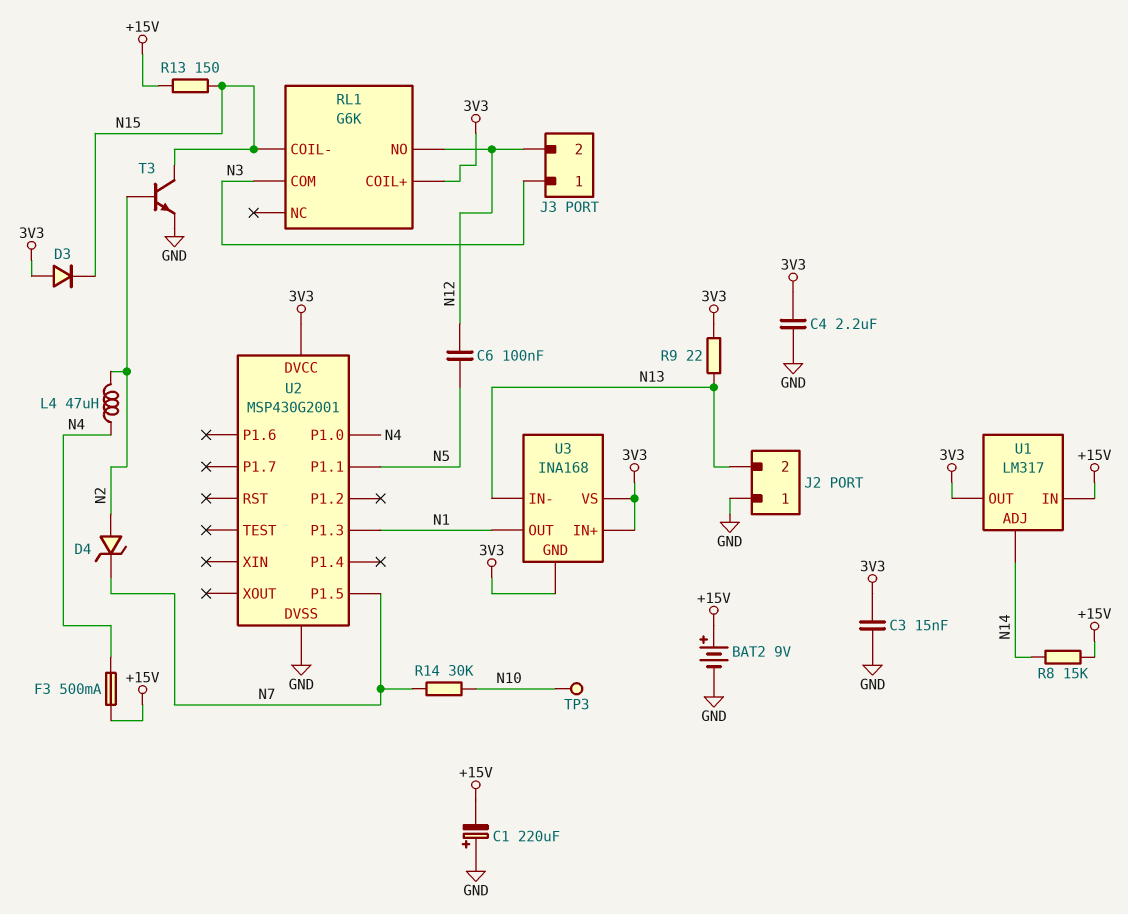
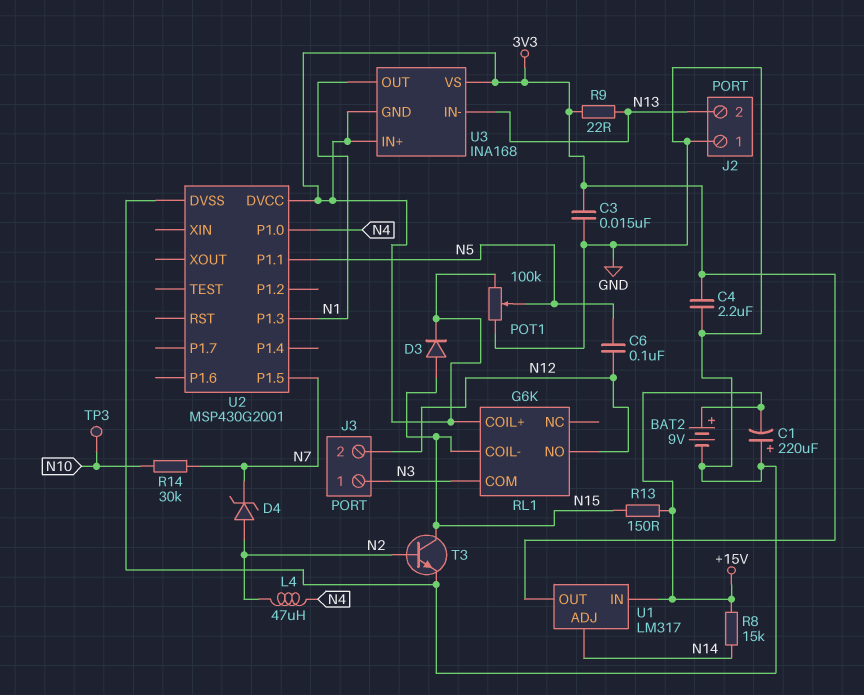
D3: diode (A 3V3, K N15) -> diode (A N15, K 3V3)
F3: 500mA (+15V, N4) -> none
POT1: none -> 100k (3V3, GND, wiper N5)

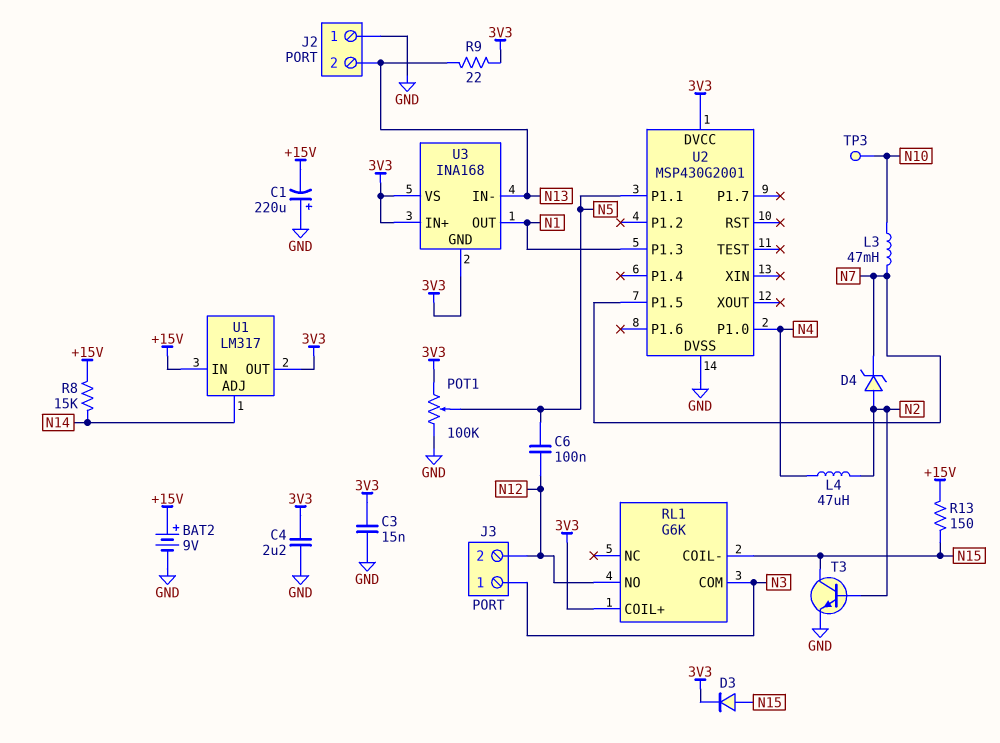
L3: none -> 47mH (N7, N10)
R14: 30k (N7, N10) -> none

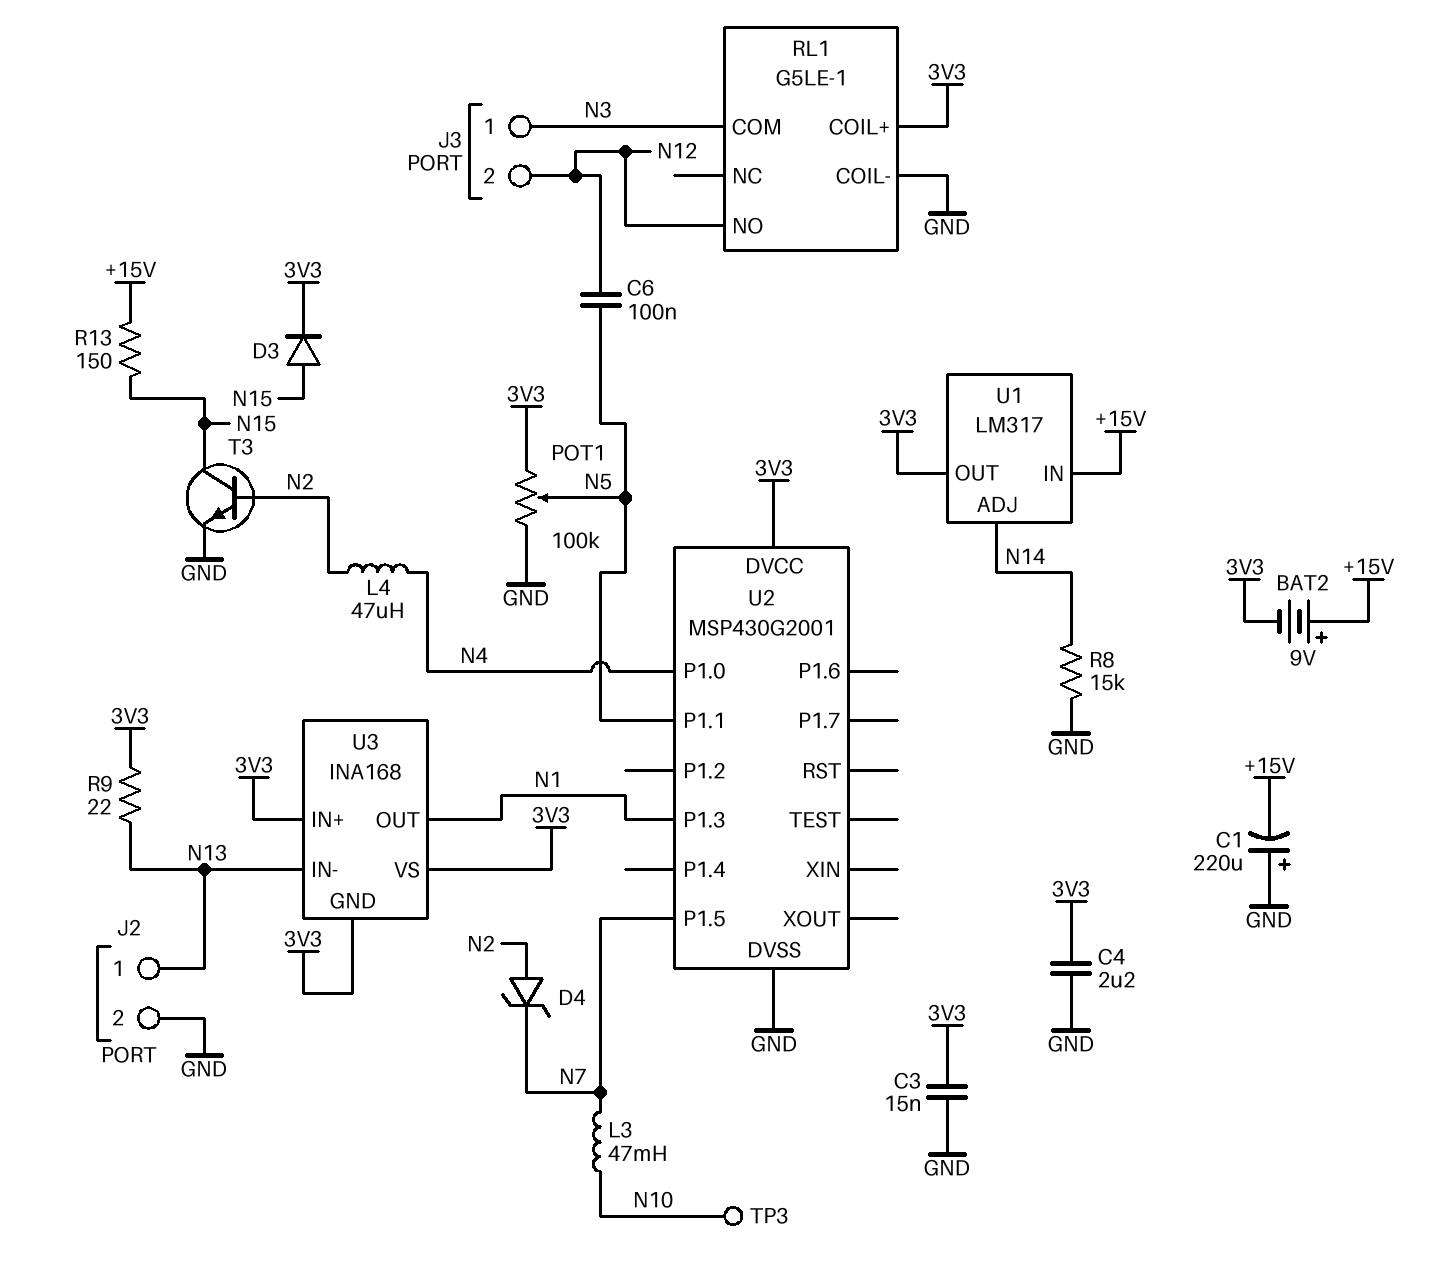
BAT2: 9V (plus +15V, minus GND) -> 9V (plus +15V, minus 3V3)
J2 pin 1: GND -> N13
J2 pin 2: N13 -> GND
R8: 15k (+15V, N14) -> 15k (GND, N14)
RL1: G6K -> G5LE-1
RL1 pin COIL-: N15 -> GND

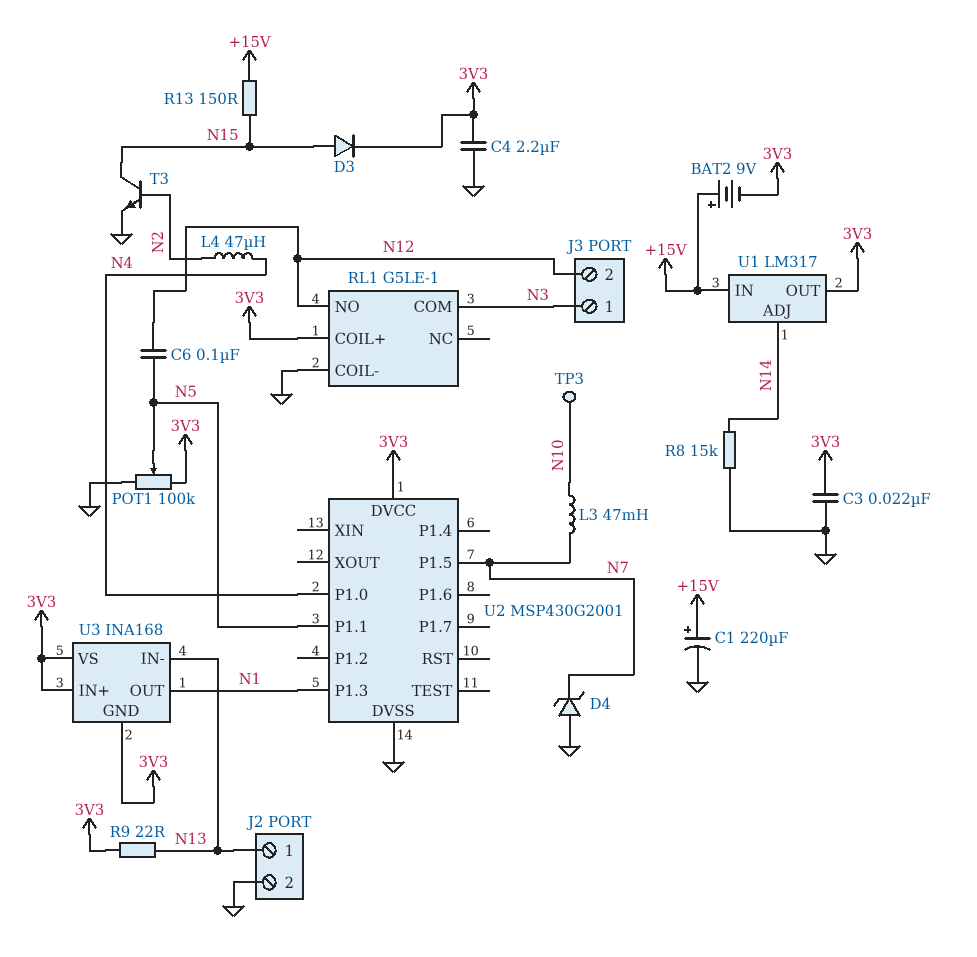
C1: 220uF (plus GND, minus +15V) -> 220uF (plus +15V, minus GND)
C3: 15nF (3V3, GND) -> 22nF (3V3, GND)
D4: zener (A N2, K N7) -> zener (A GND, K N7)

